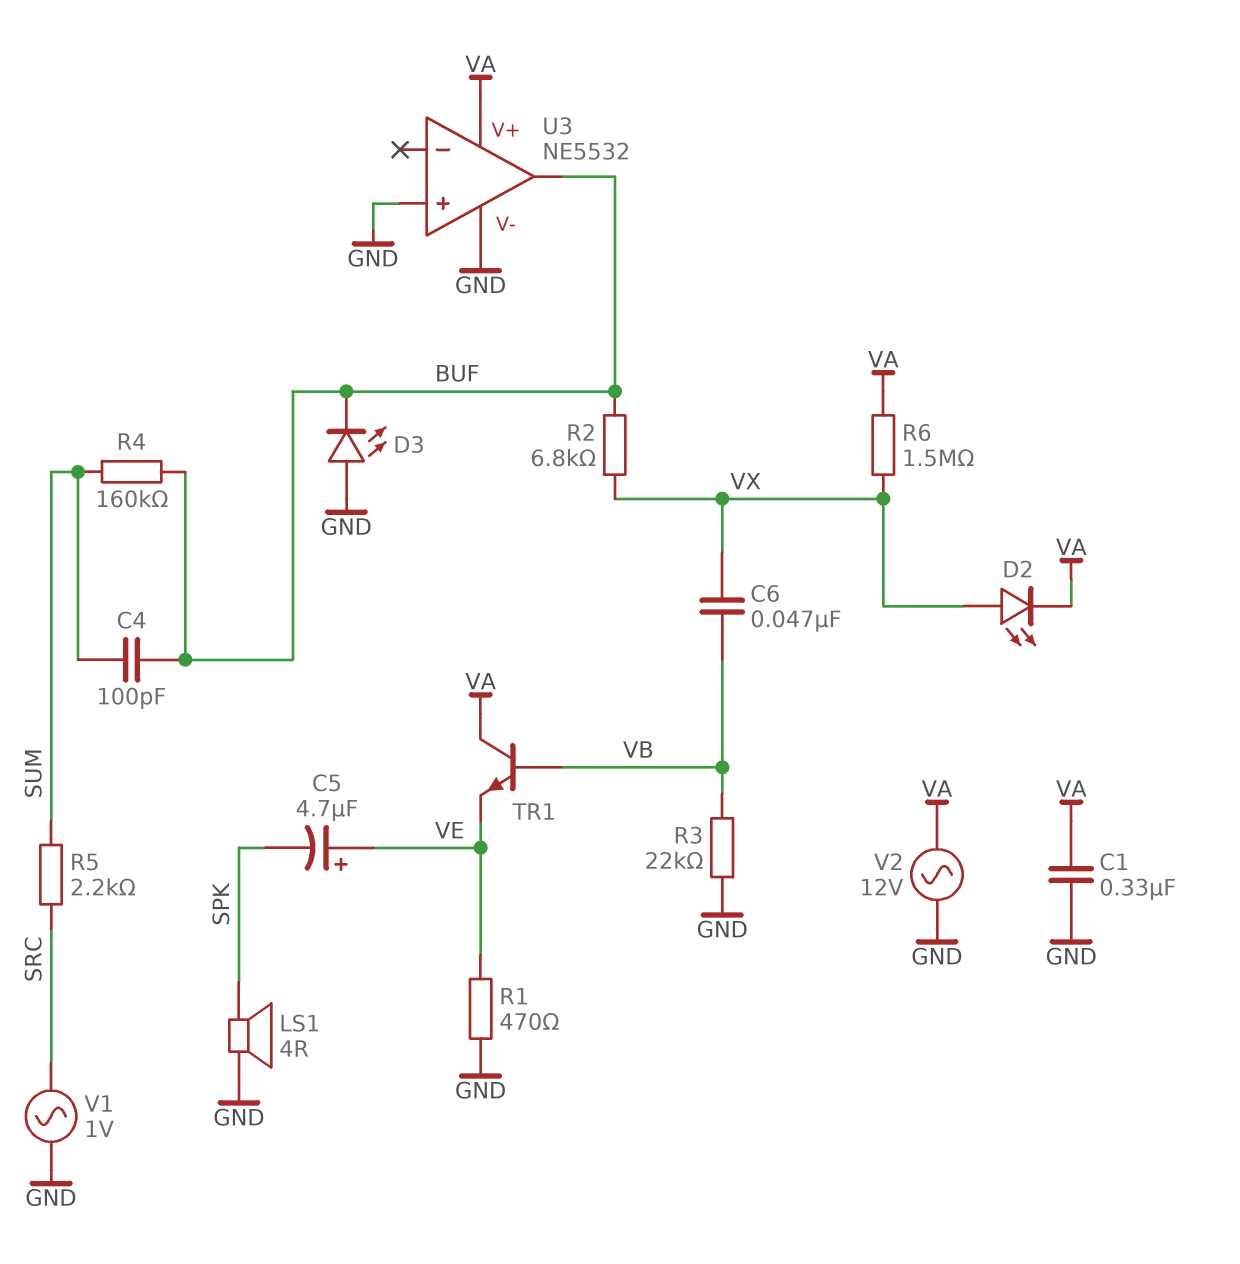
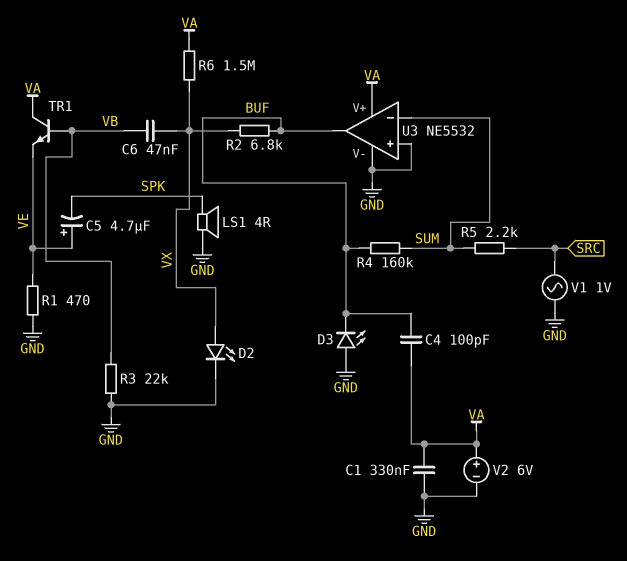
C4: 100pF (BUF, SUM) -> 100pF (BUF, VA)
D2: LED (A VX, K VA) -> LED (A VX, K GND)
U3 pin in-: none -> SUM
V2: AC 12V (GND, VA) -> 6V (plus VA, minus GND)

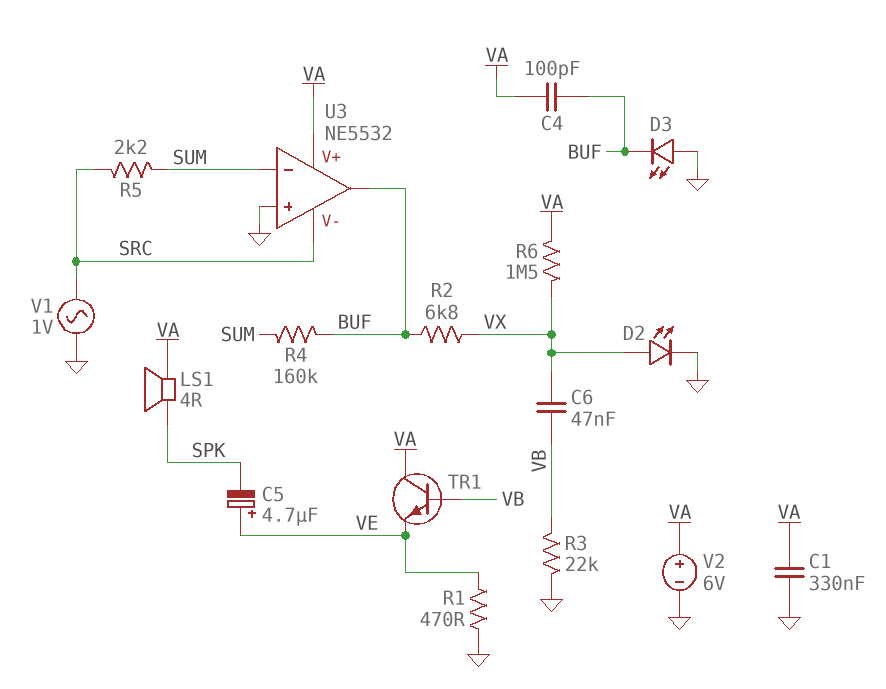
LS1: speaker 4R (GND, SPK) -> speaker 4R (SPK, VA)
U3 pin V-: GND -> SRC

